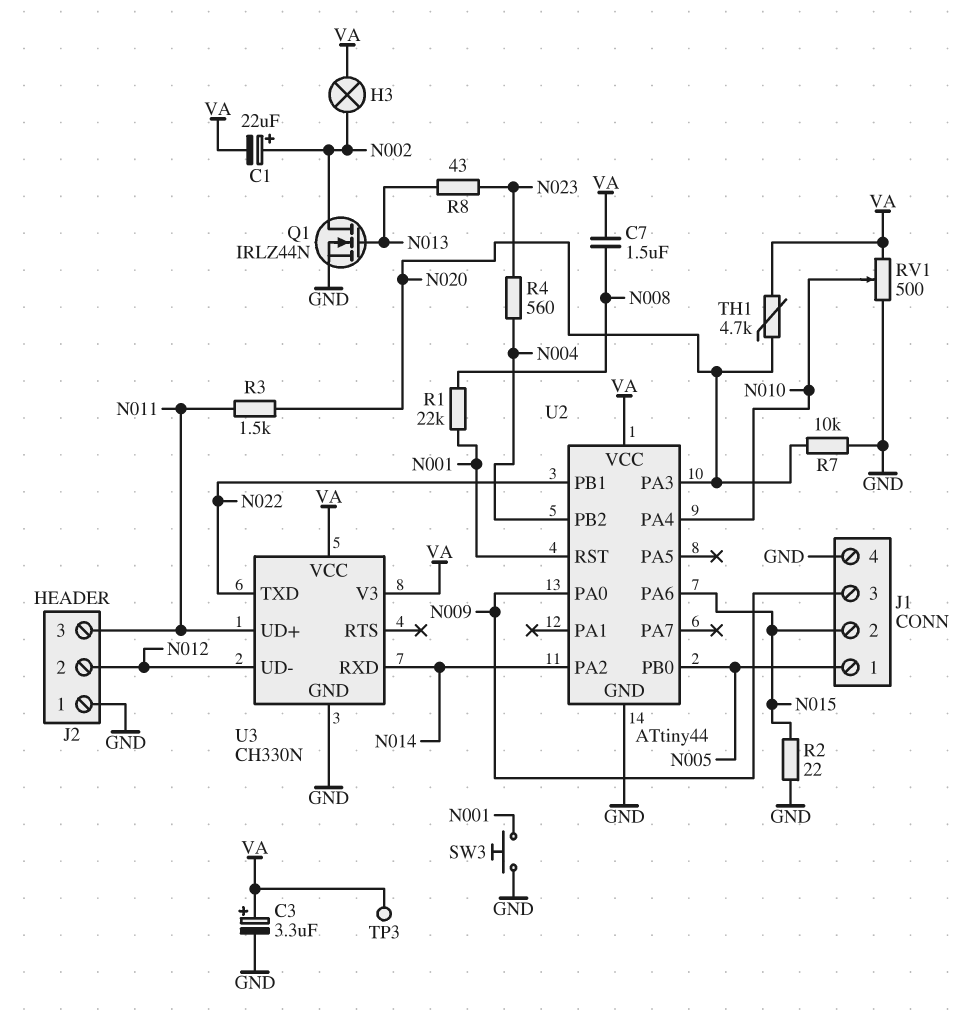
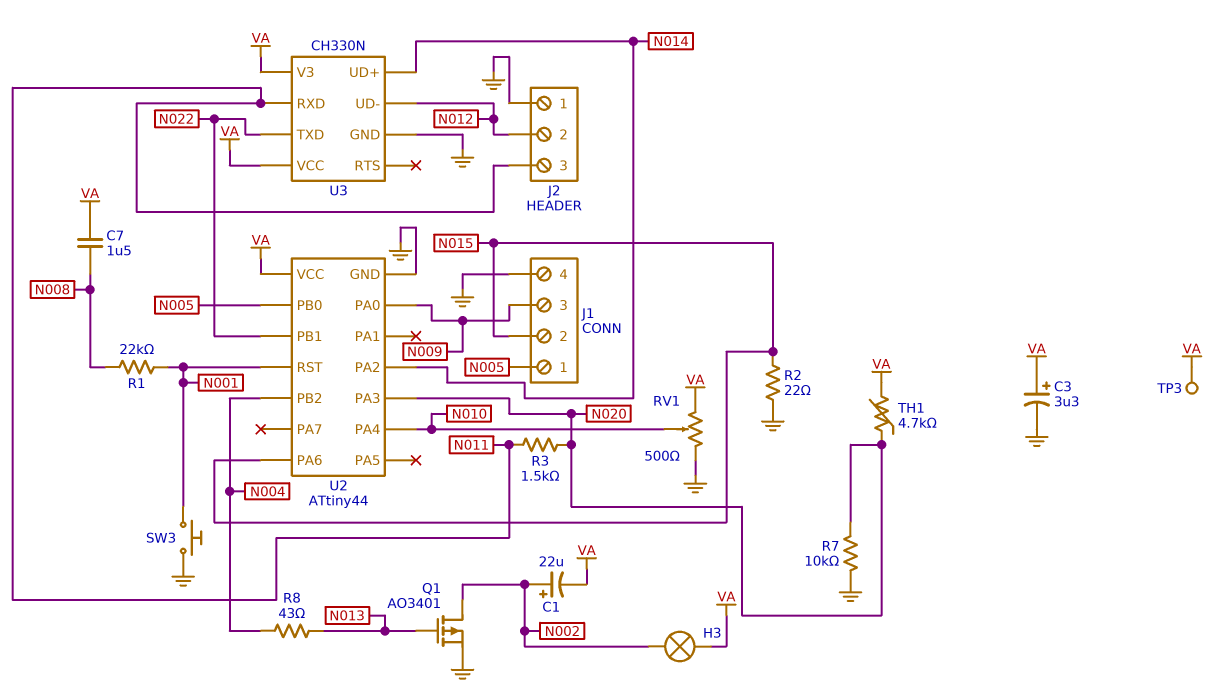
Q1: NMOS IRLZ44N (G N013, D N002, S GND) -> PMOS AO3401 (G N013, D N002, S GND)
R4: 560 (N004, N023) -> none
R8: 43 (N013, N023) -> 43 (N004, N013)
U3 pin RXD: N014 -> N011
U3 pin UD+: N011 -> N014

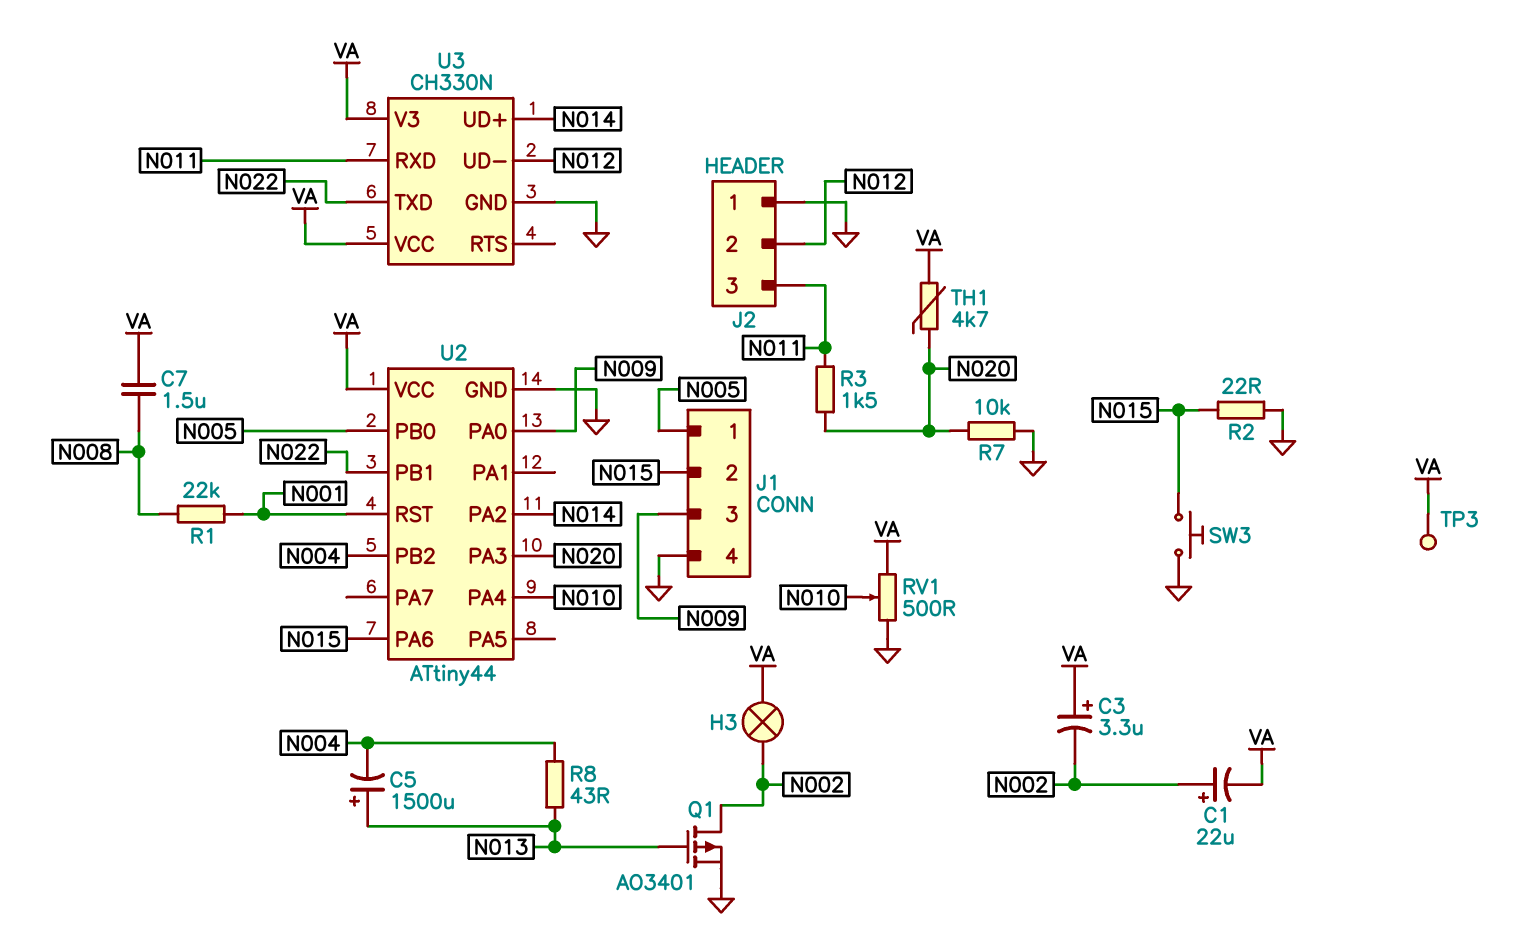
C3: 3.3uF (plus VA, minus GND) -> 3.3uF (plus VA, minus N002)
C5: none -> 1500uF (plus N013, minus N004)
SW3: button (GND, N001) -> button (GND, N015)

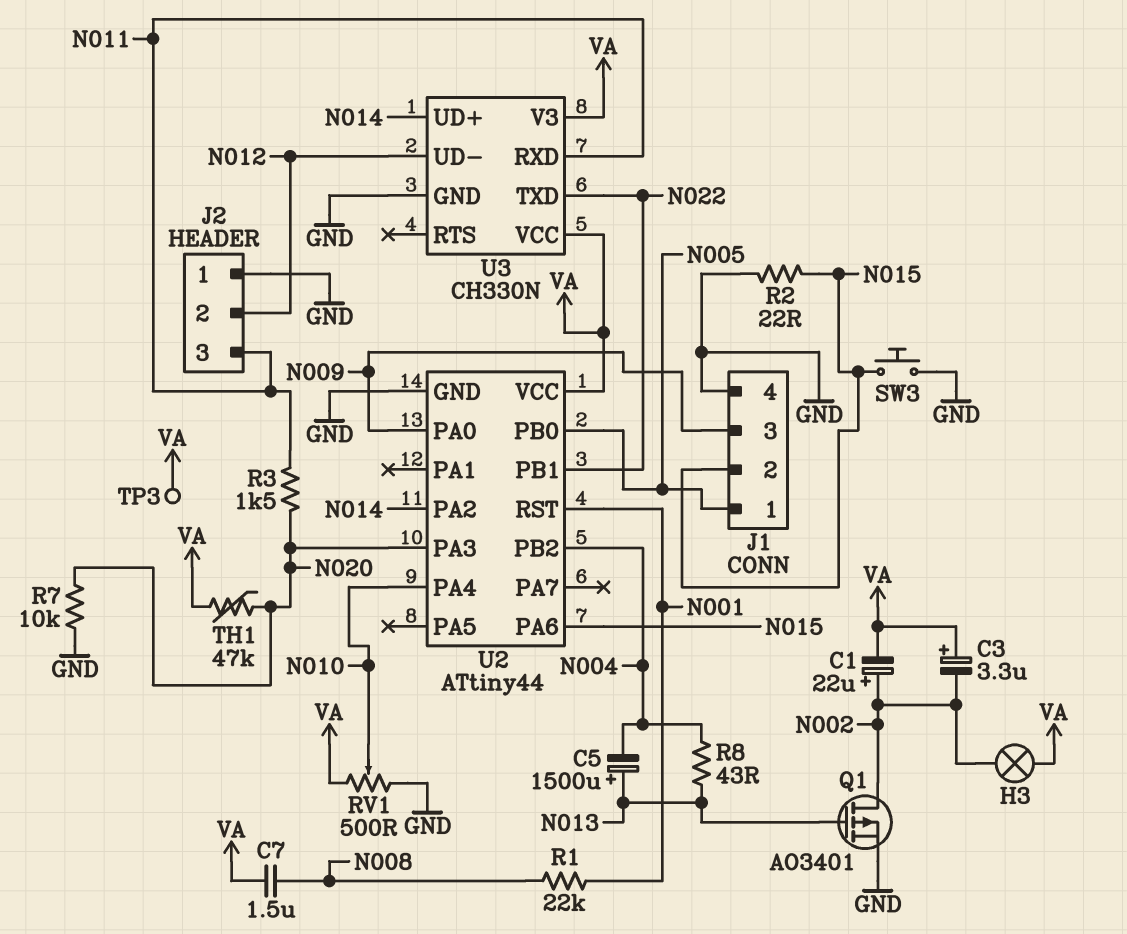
TH1: 4.7k (N020, VA) -> 47k (N020, VA)

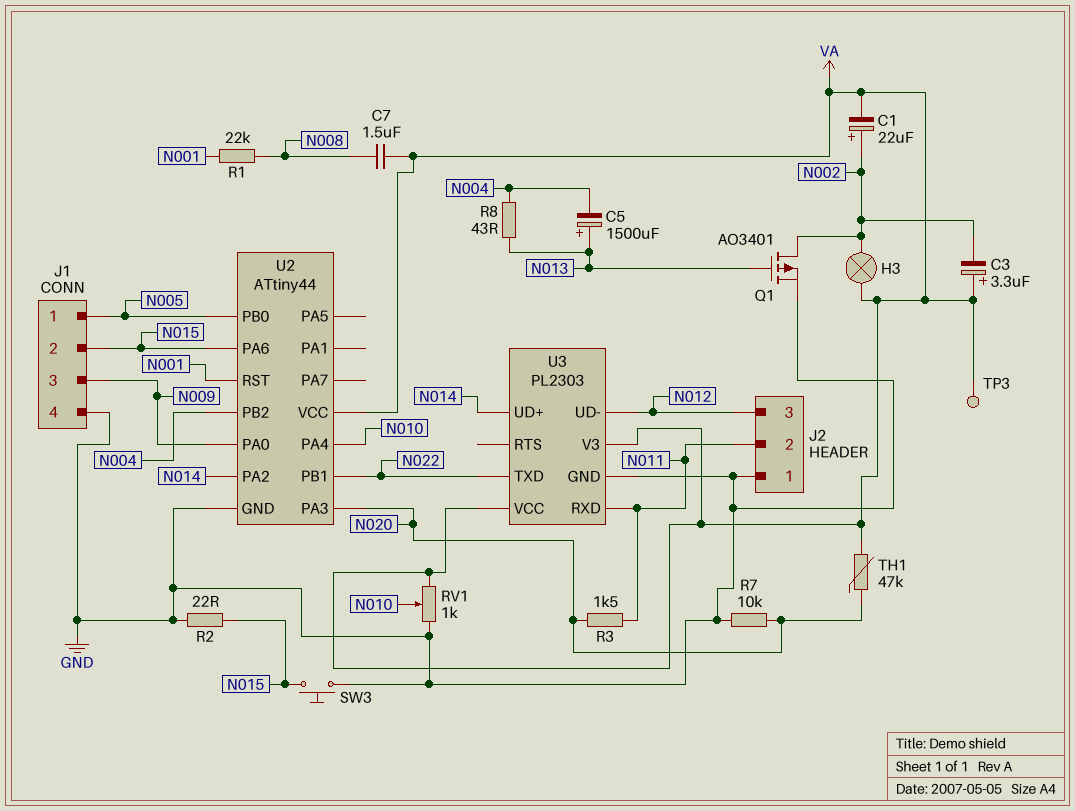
J2 pin 2: N012 -> N011
J2 pin 3: N011 -> N012
RV1: 500 (GND, VA, wiper N010) -> 1k (GND, VA, wiper N010)
U3: CH330N -> PL2303

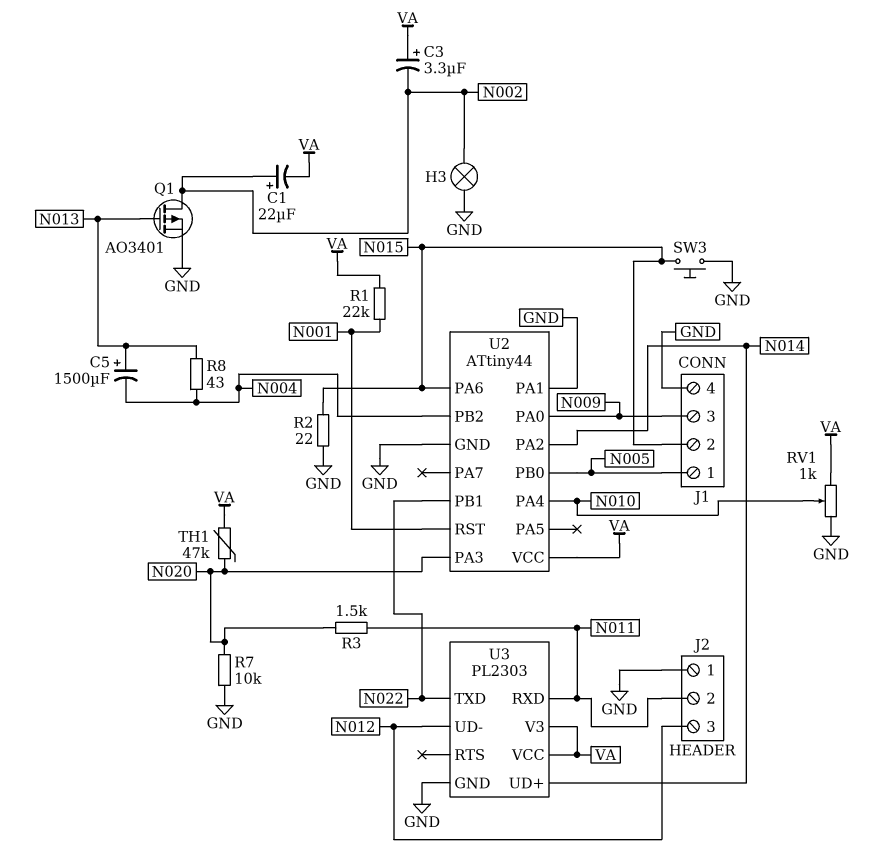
C7: 1.5uF (N008, VA) -> none
H3: lamp (N002, VA) -> lamp (GND, N002)
R1: 22k (N001, N008) -> 22k (N001, VA)
TP3: test point (VA) -> none
U2 pin PA1: none -> GND

